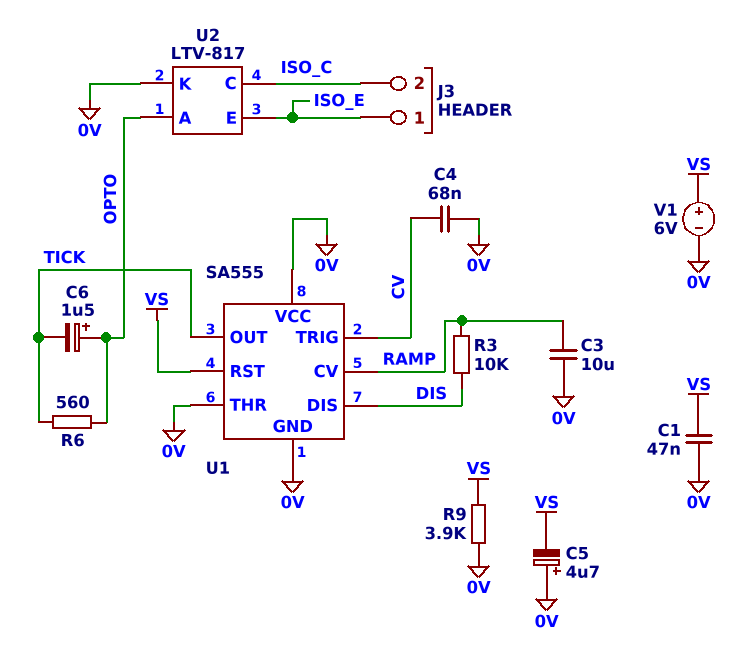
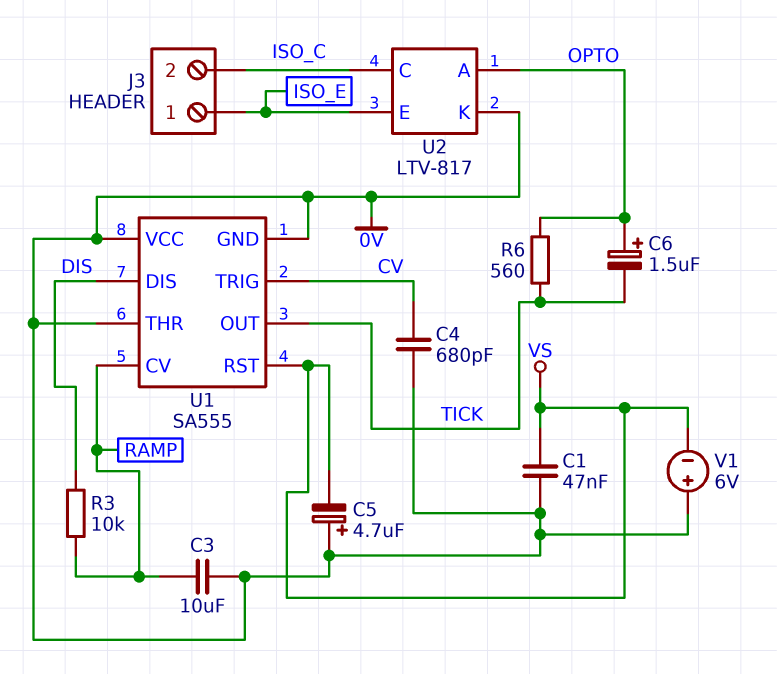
C4: 68nF (0V, CV) -> 680pF (0V, CV)
R9: 3.9k (0V, VS) -> none
V1: 6V (plus VS, minus 0V) -> 6V (plus 0V, minus VS)

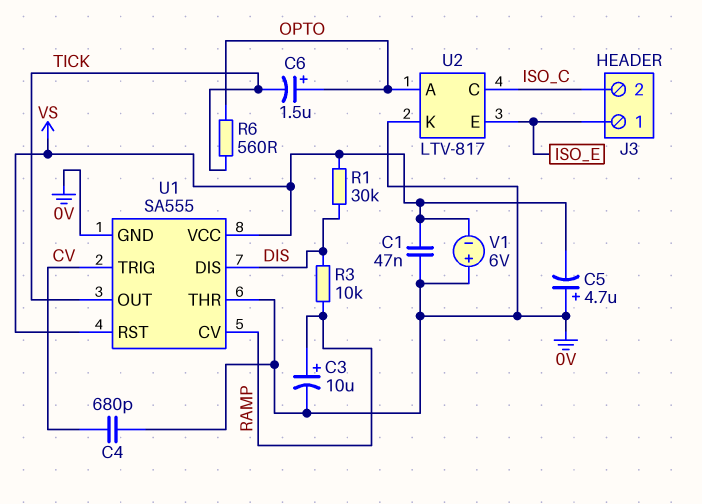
C3: 10uF (0V, RAMP) -> 10uF (plus RAMP, minus 0V)
R1: none -> 30k (DIS, VS)
U1 pin VCC: 0V -> VS

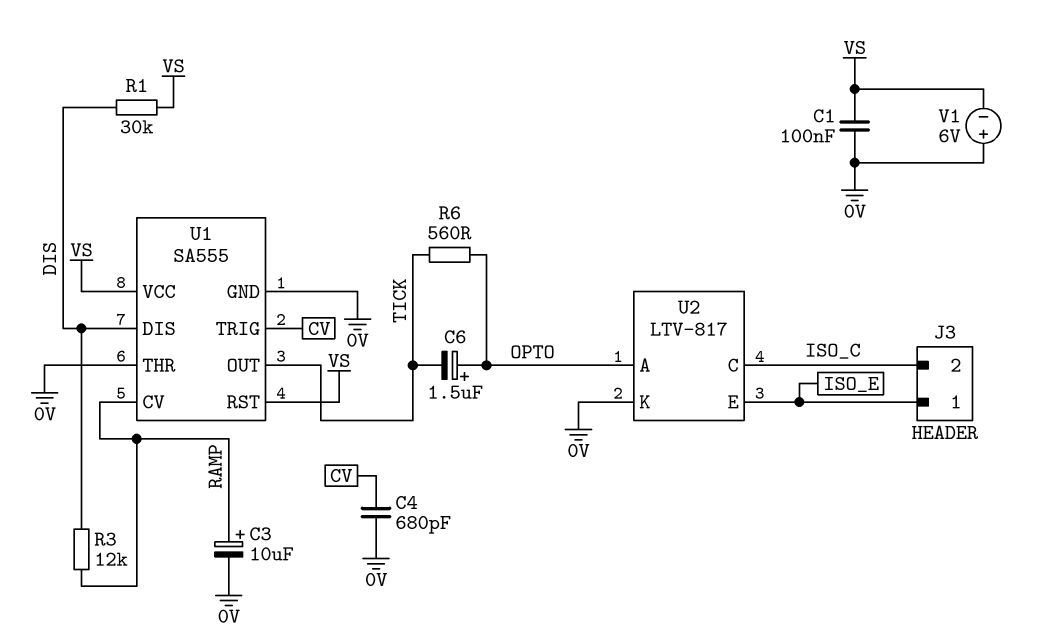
C1: 47nF (0V, VS) -> 100nF (0V, VS)
C5: 4.7uF (plus 0V, minus VS) -> none
R3: 10k (DIS, RAMP) -> 12k (DIS, RAMP)

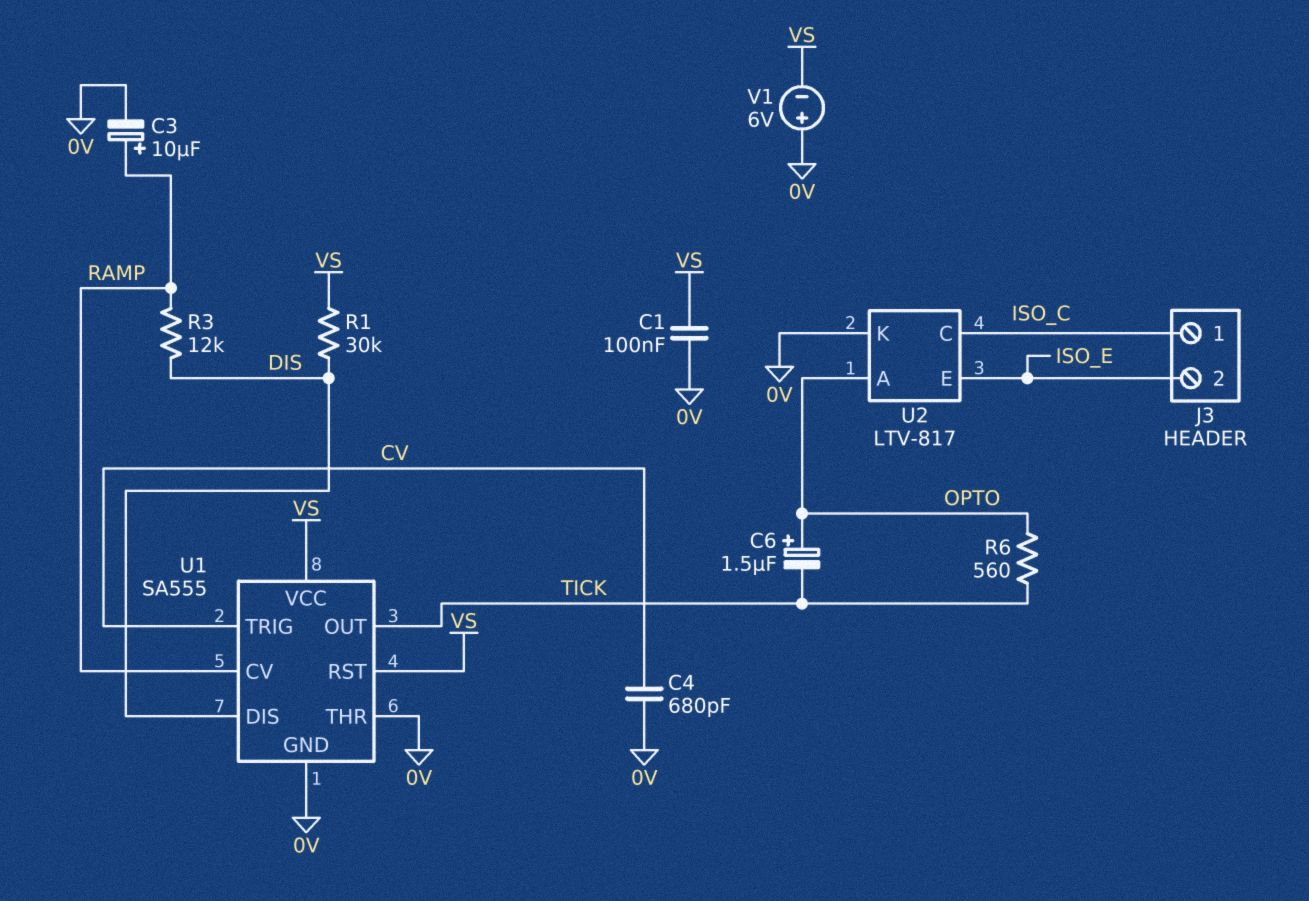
J3 pin 1: ISO_E -> ISO_C
J3 pin 2: ISO_C -> ISO_E

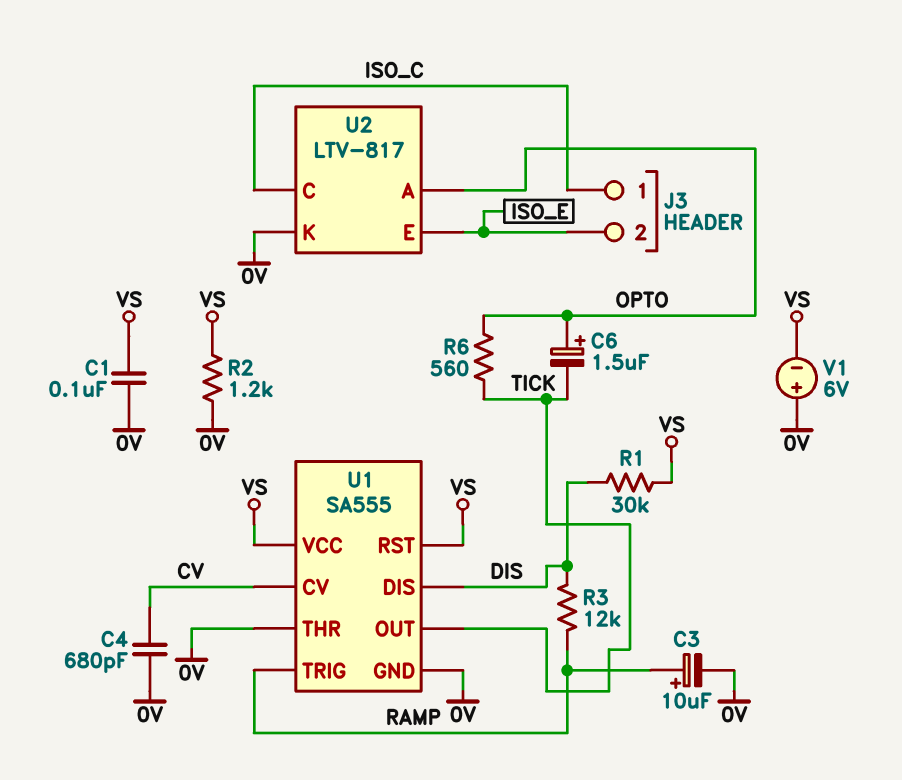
R2: none -> 1.2k (0V, VS)
U1 pin CV: RAMP -> CV
U1 pin TRIG: CV -> RAMP

